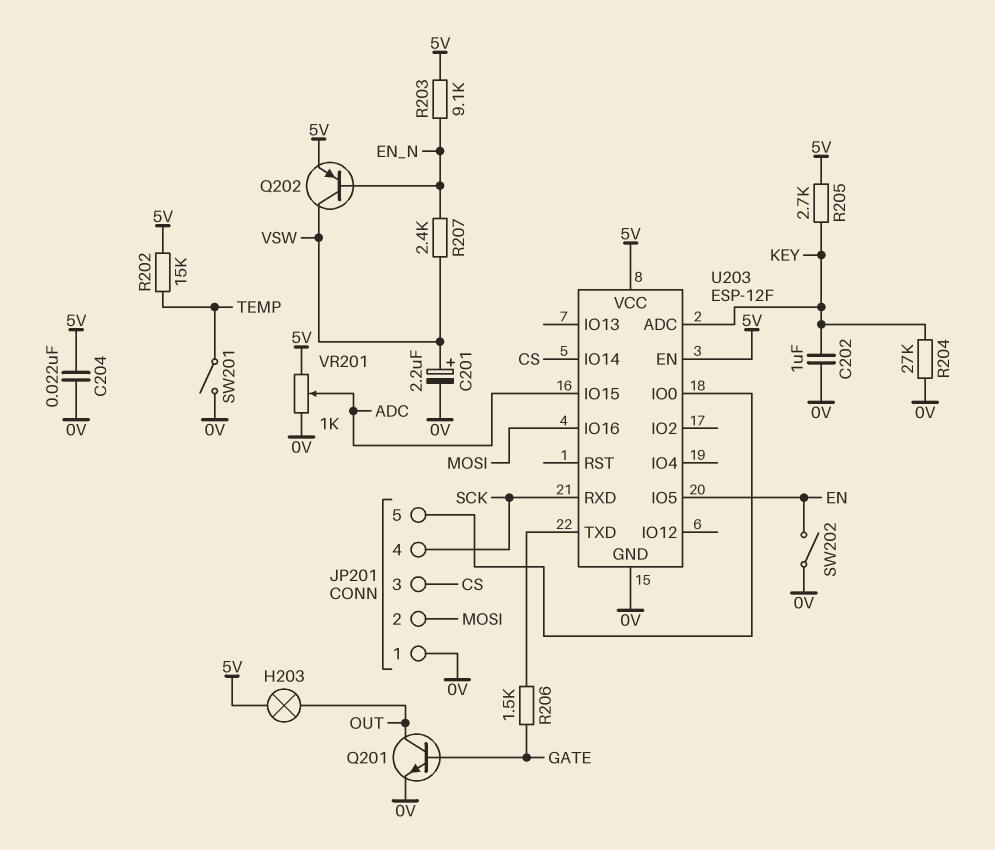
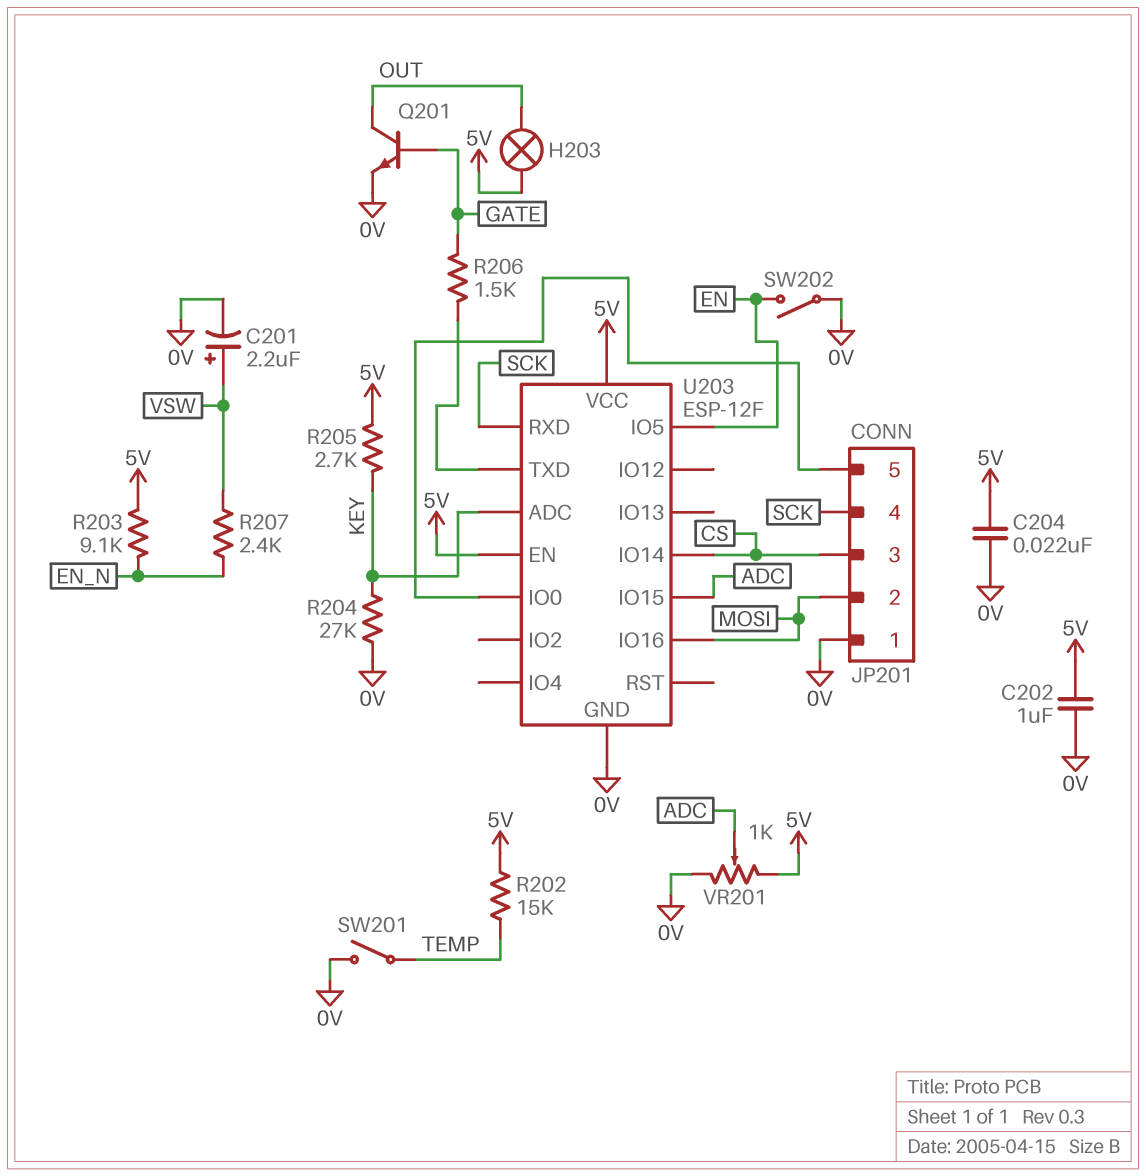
C202: 1uF (0V, KEY) -> 1uF (0V, 5V)
Q202: PNP (B EN_N, C VSW, E 5V) -> none

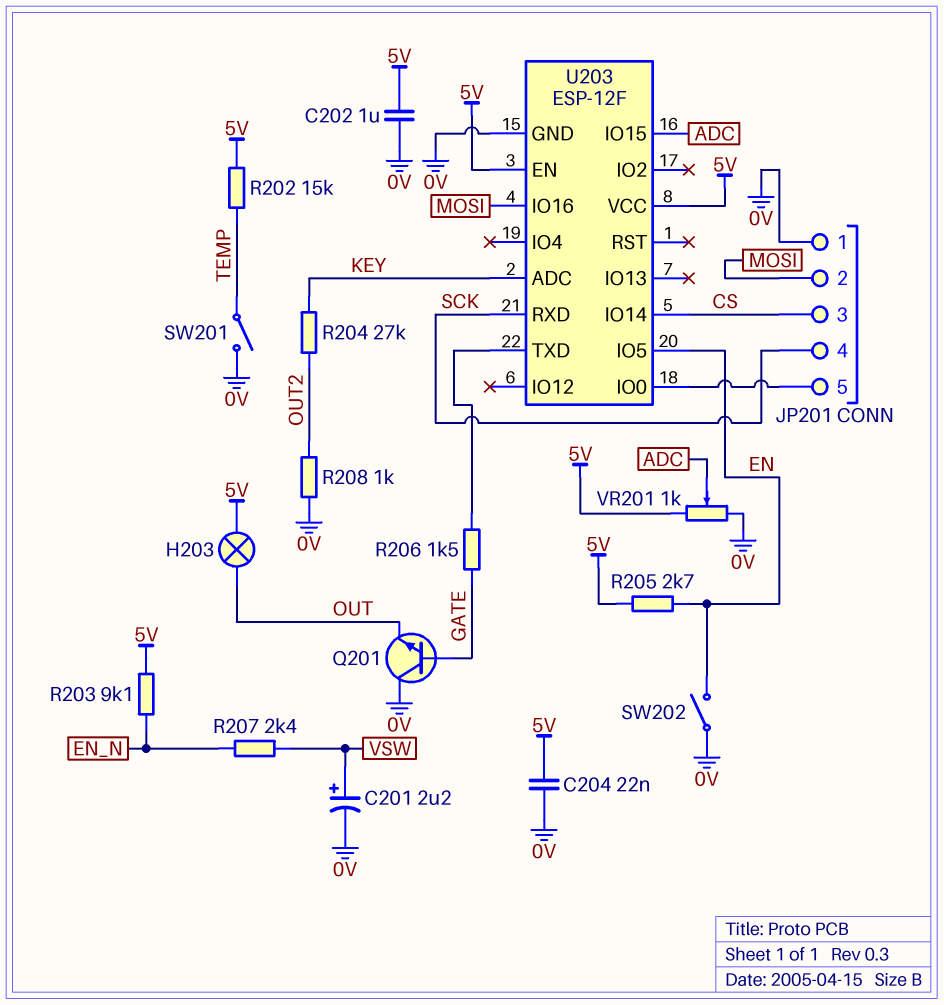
Q201: NPN (B GATE, C OUT, E 0V) -> NPN (B GATE, C 0V, E OUT)
R204: 27k (0V, KEY) -> 27k (KEY, OUT2)
R205: 2.7k (5V, KEY) -> 2.7k (5V, EN)
R208: none -> 1k (0V, OUT2)

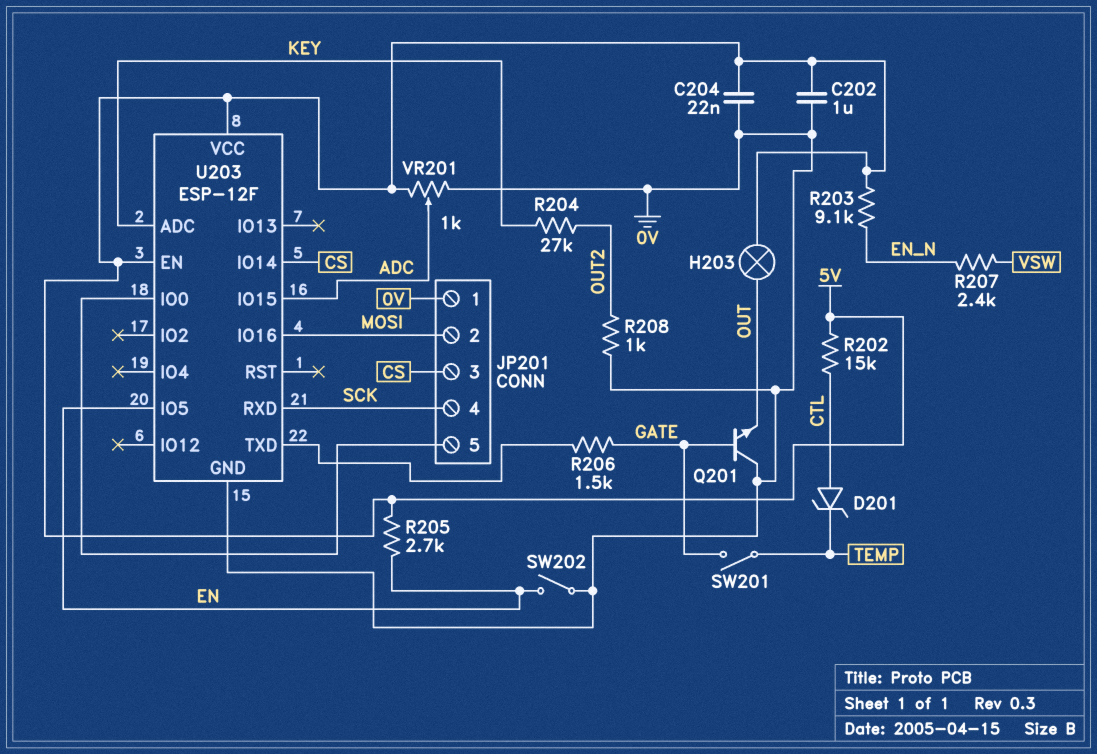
C201: 2.2uF (plus VSW, minus 0V) -> none
D201: none -> zener (A CTL, K TEMP)
R202: 15k (5V, TEMP) -> 15k (5V, CTL)
SW201: switch (0V, TEMP) -> switch (GATE, TEMP)

